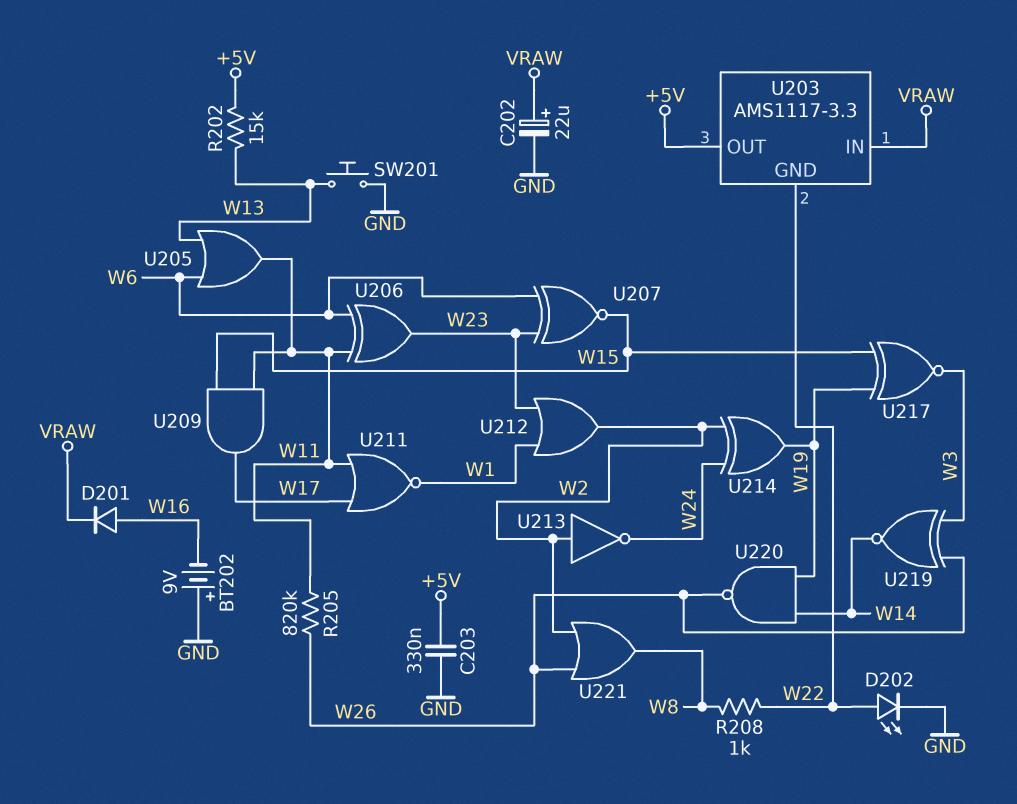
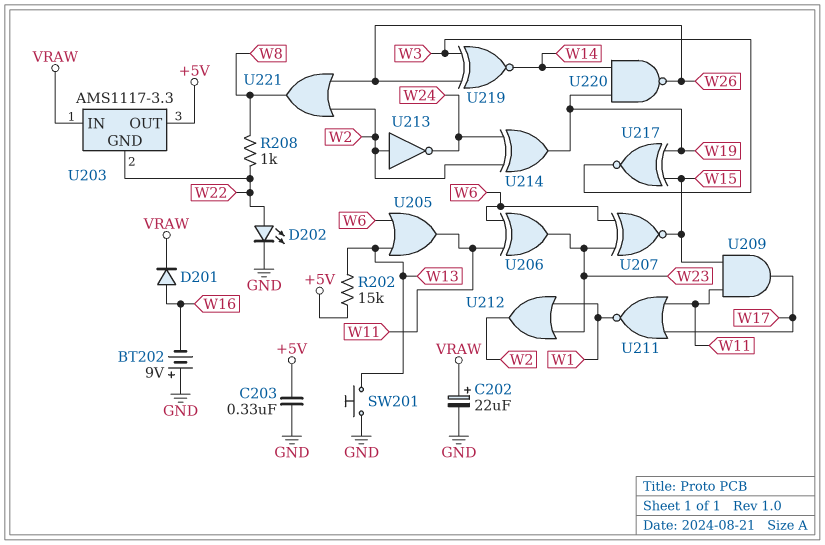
R205: 820k (W11, W26) -> none

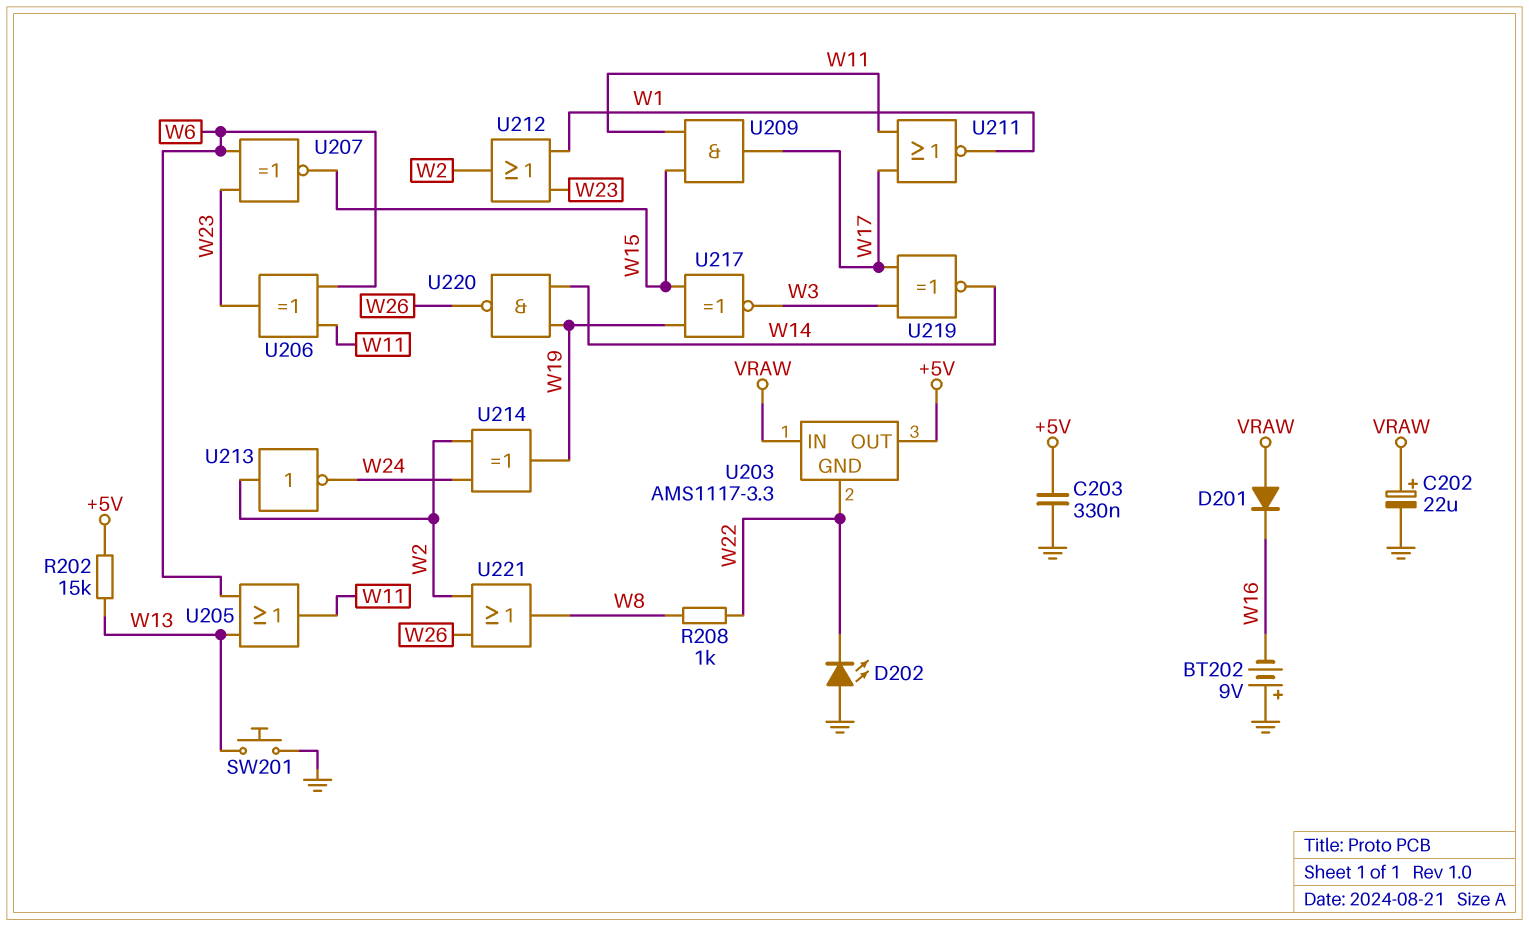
D201: diode (A W16, K VRAW) -> diode (A VRAW, K W16)
D202: LED (A W22, K GND) -> LED (A GND, K W22)
U219: XNOR (in W3, in W26, out W14) -> XNOR (in W3, in W17, out W14)

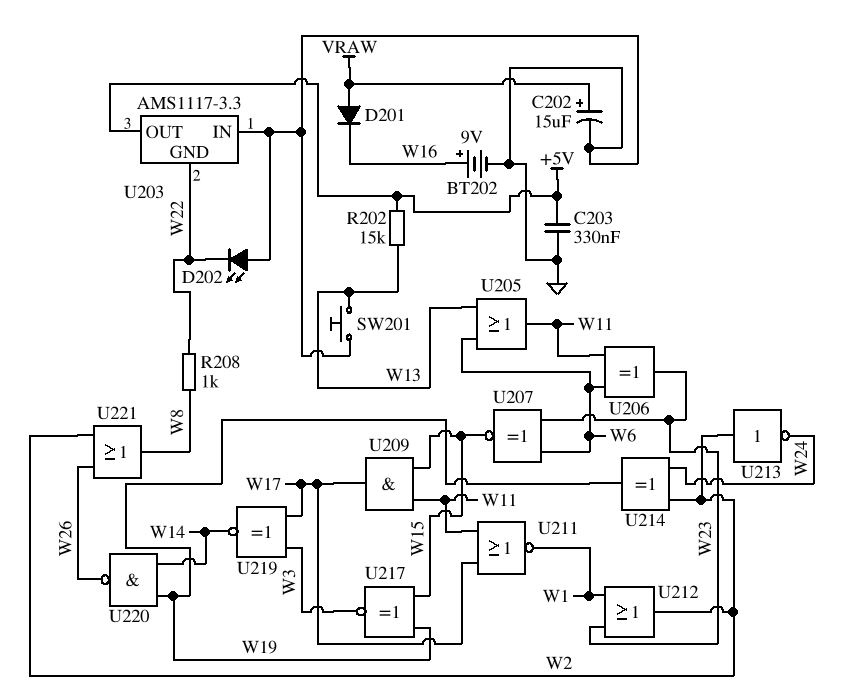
BT202: 9V (plus GND, minus W16) -> 9V (plus W16, minus GND)
C202: 22uF (plus VRAW, minus GND) -> 15uF (plus VRAW, minus GND)
U203 pin IN: VRAW -> GND

